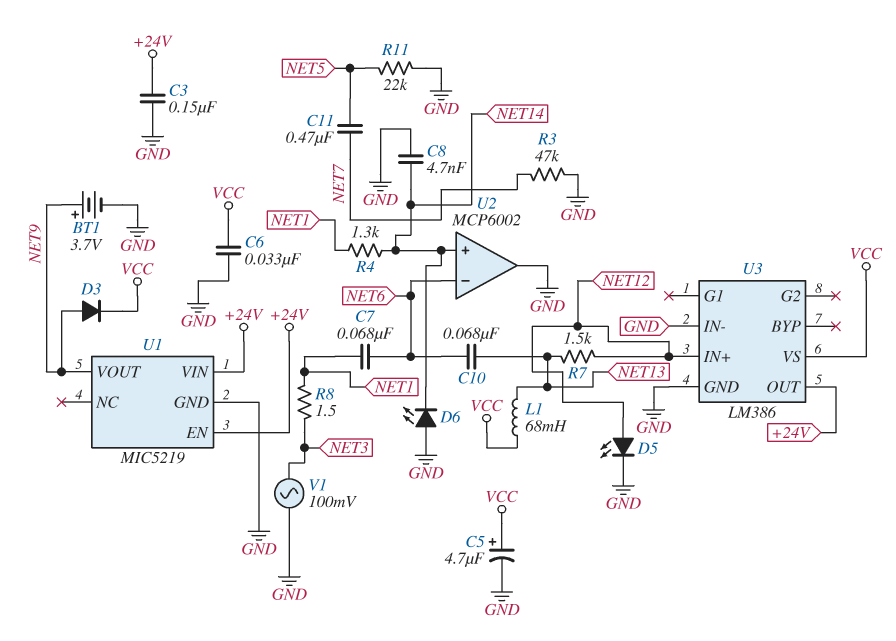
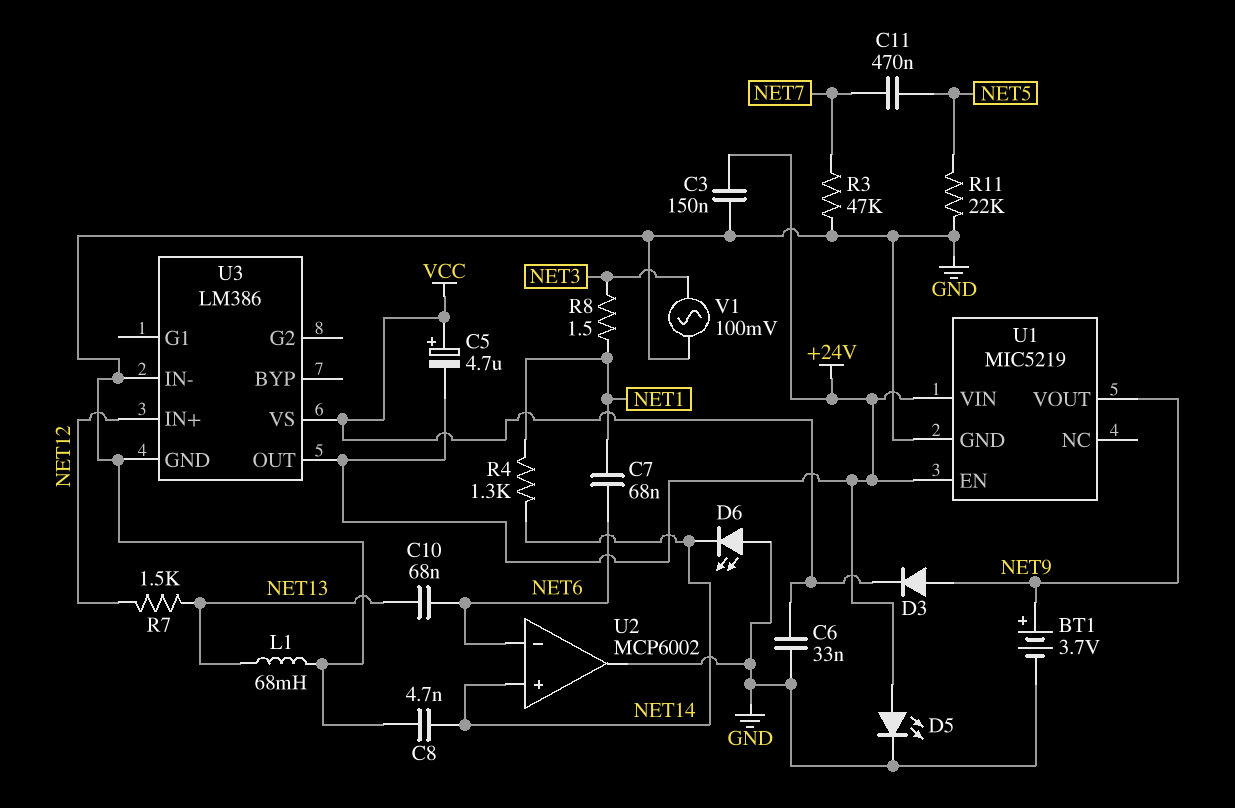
C5: 4.7uF (plus VCC, minus GND) -> 4.7uF (plus VCC, minus +24V)
D5: LED (A NET12, K GND) -> LED (A +24V, K GND)
L1: 68mH (NET13, VCC) -> 68mH (GND, NET13)

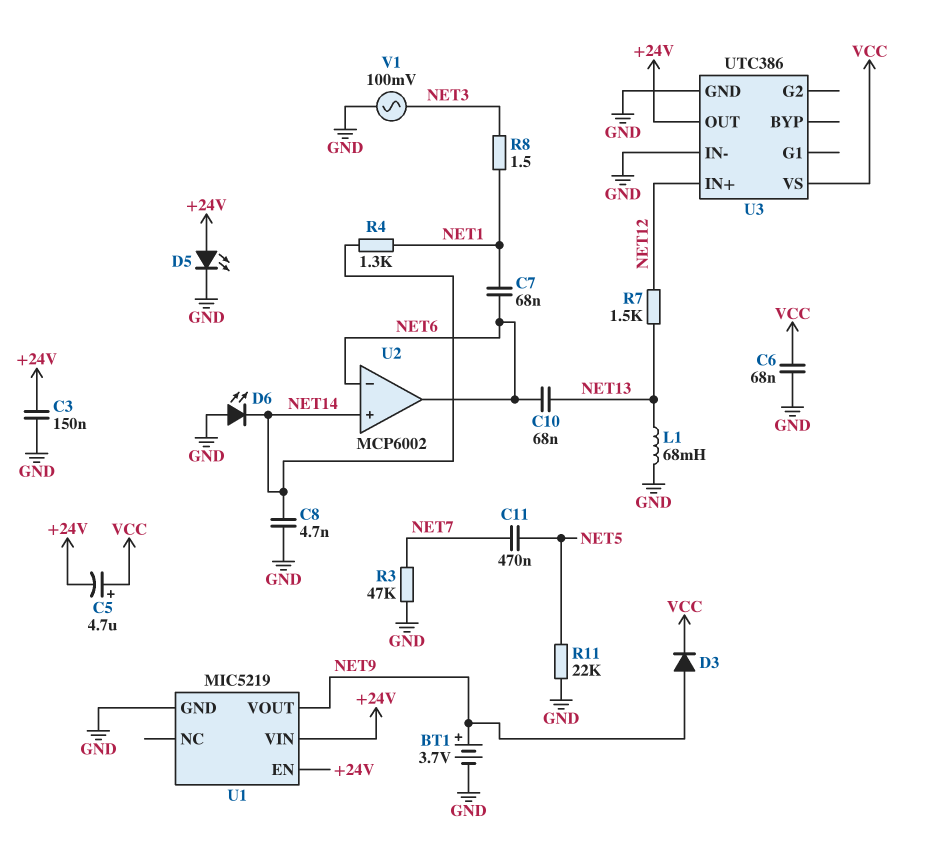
C6: 33nF (GND, VCC) -> 68nF (GND, VCC)
U2 pin out: GND -> NET6
U3: LM386 -> UTC386

